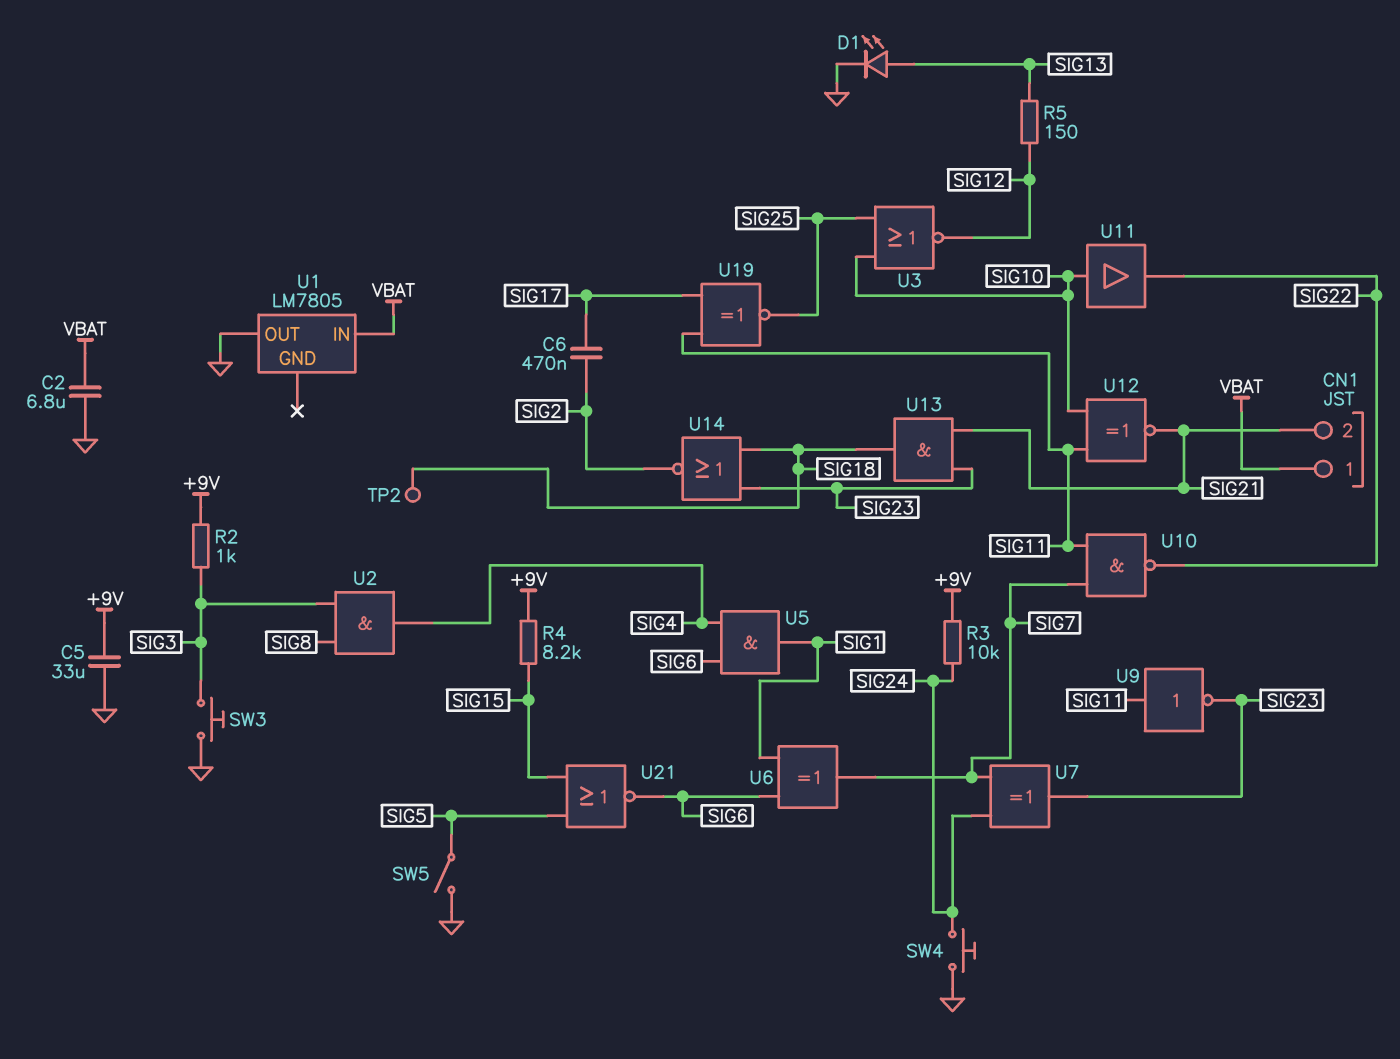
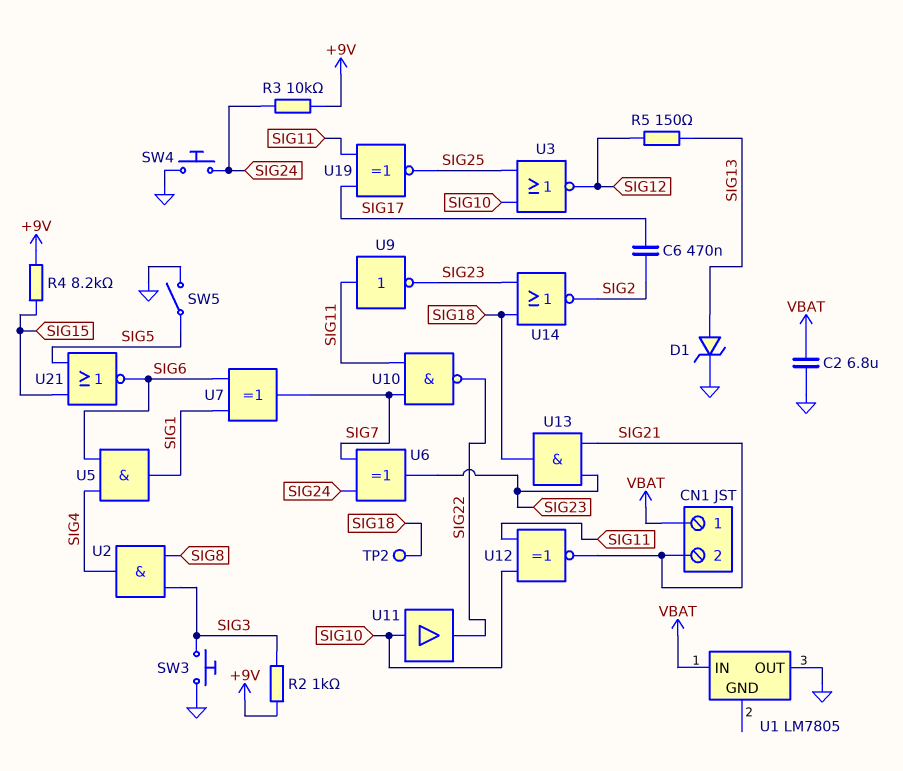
C5: 33uF (+9V, GND) -> none
D1: LED (A SIG13, K GND) -> zener (A SIG13, K GND)
U6: XOR (in SIG1, in SIG6, out SIG7) -> XOR (in SIG7, in SIG24, out SIG23)
U7: XOR (in SIG7, in SIG24, out SIG23) -> XOR (in SIG1, in SIG6, out SIG7)

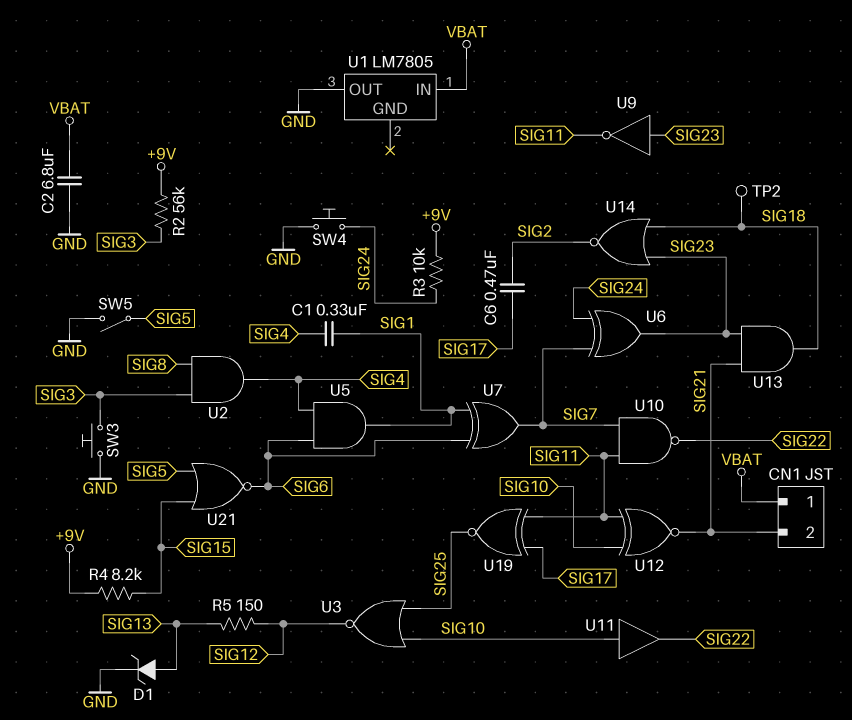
C1: none -> 330nF (SIG1, SIG4)
R2: 1k (+9V, SIG3) -> 56k (+9V, SIG3)
U9: NOT (in SIG11, out SIG23) -> NOT (in SIG23, out SIG11)

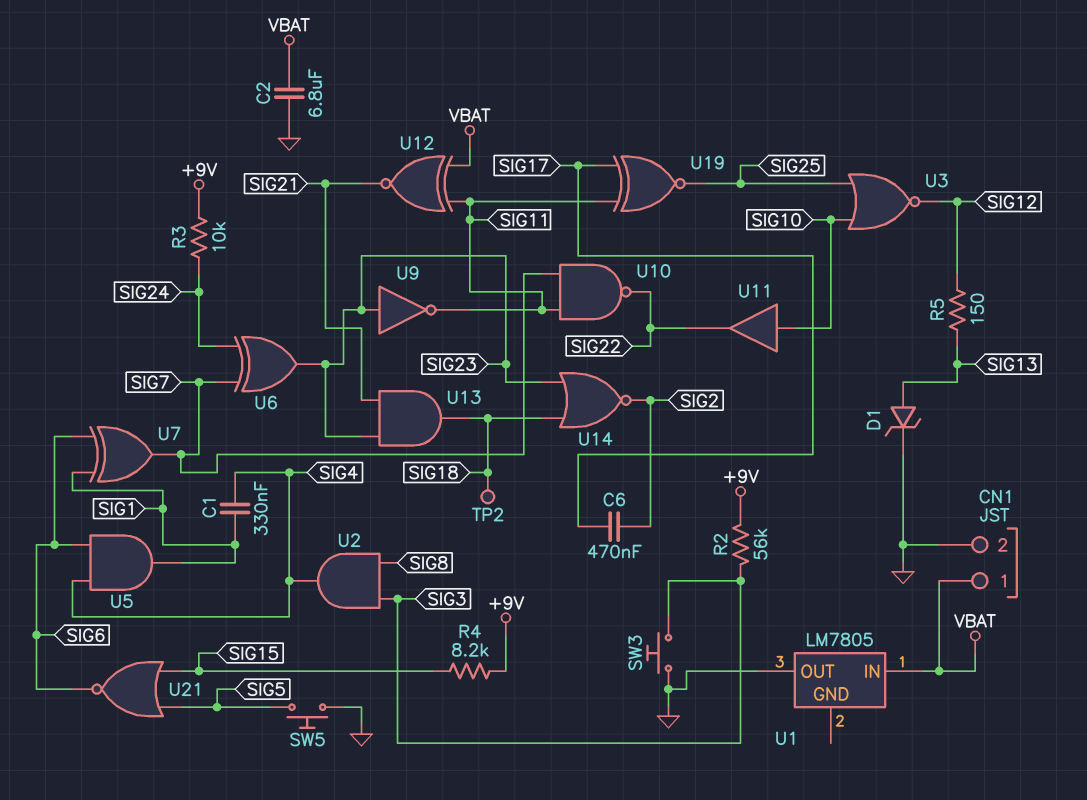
CN1 pin 2: SIG21 -> GND
SW4: button (GND, SIG24) -> none
SW5: switch (GND, SIG5) -> button (GND, SIG5)
U12: XNOR (in SIG10, in SIG11, out SIG21) -> XNOR (in SIG11, in VBAT, out SIG21)

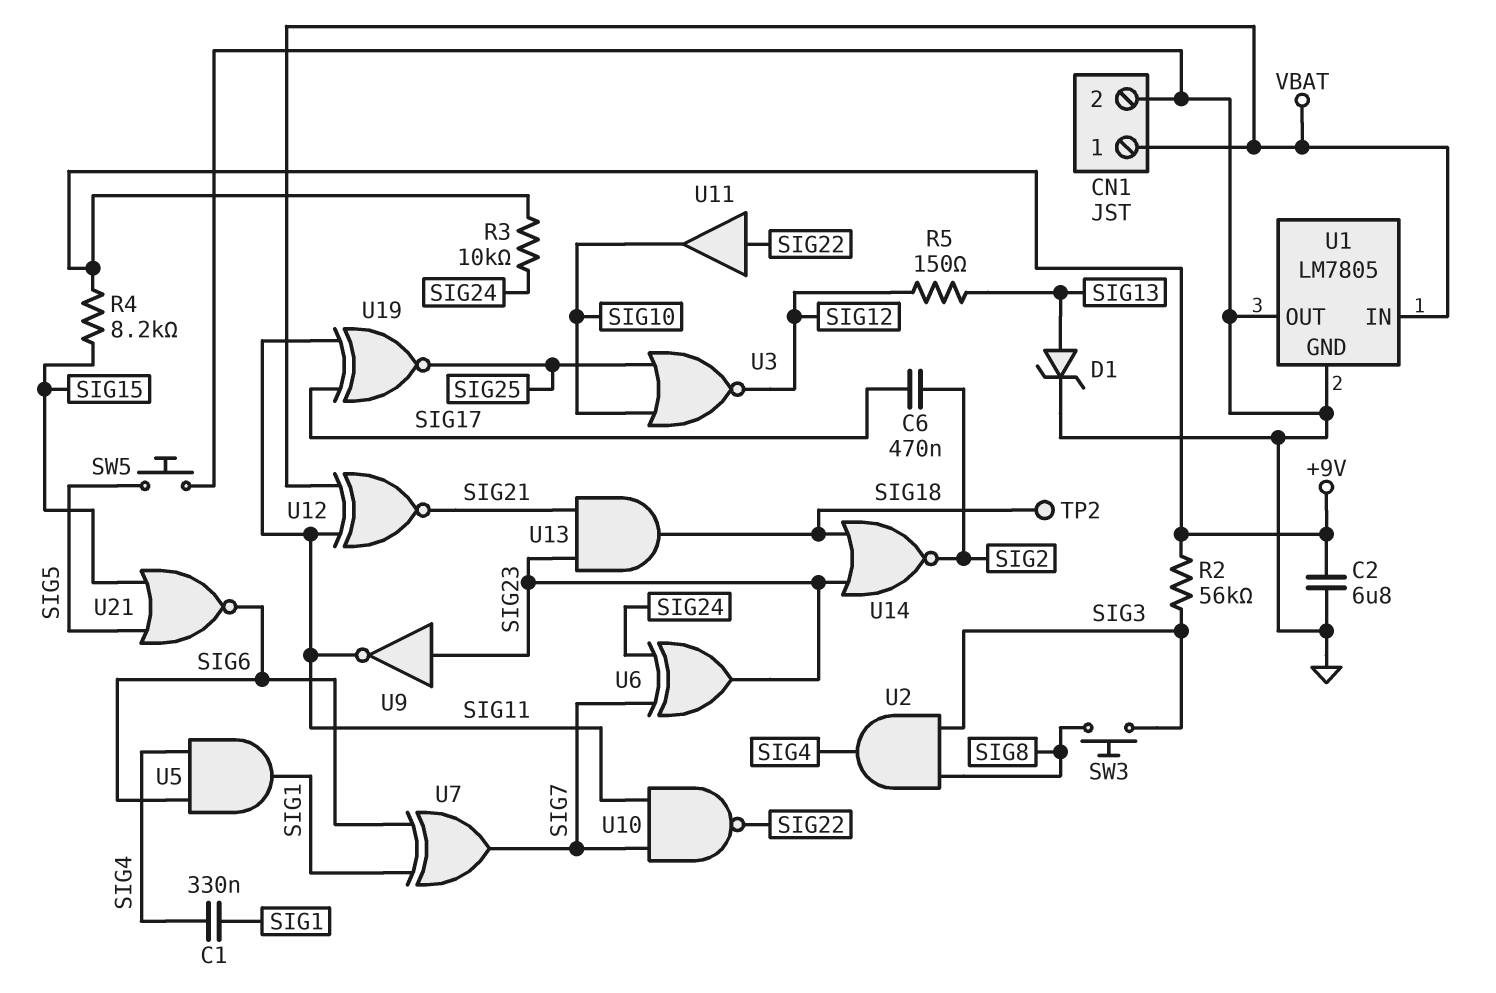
C2: 6.8uF (GND, VBAT) -> 6.8uF (+9V, GND)
SW3: button (GND, SIG3) -> button (SIG3, SIG8)
U1 pin GND: none -> GND
U11: buffer (in SIG10, out SIG22) -> buffer (in SIG22, out SIG10)

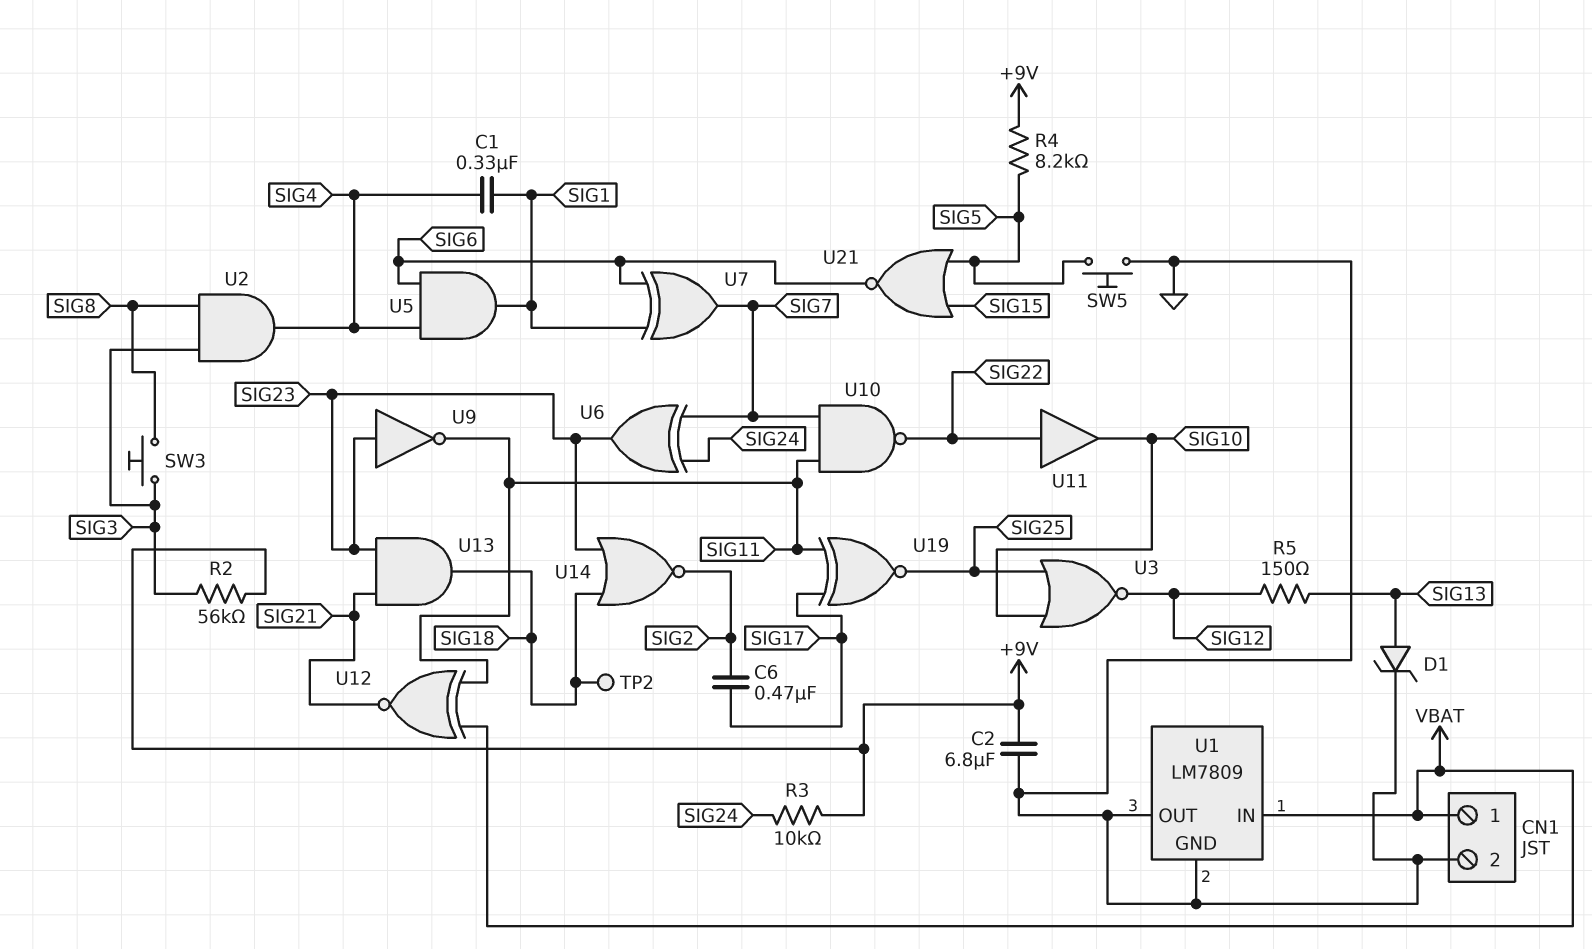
R4: 8.2k (+9V, SIG15) -> 8.2k (+9V, SIG5)
U1: LM7805 -> LM7809

